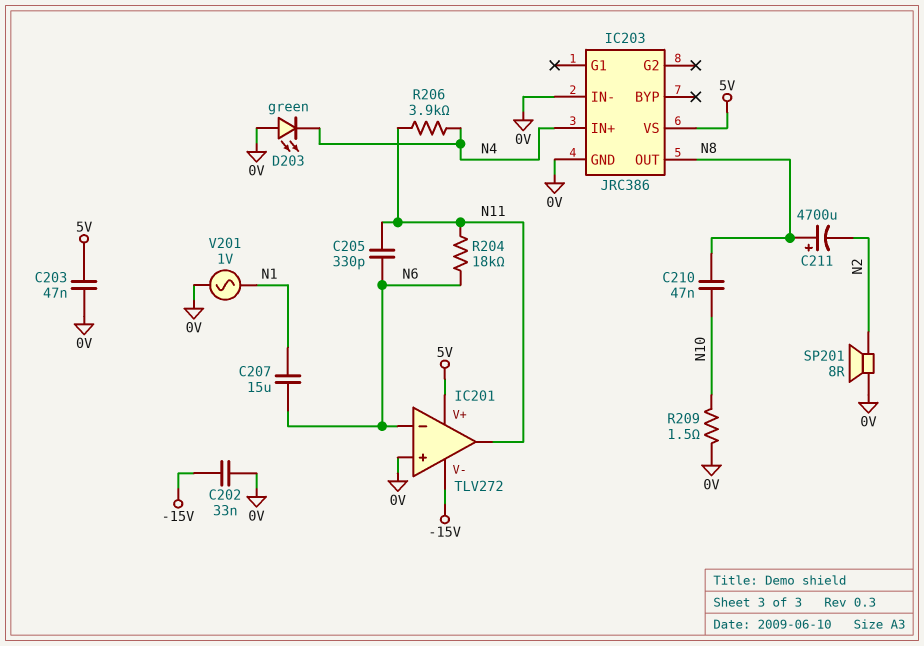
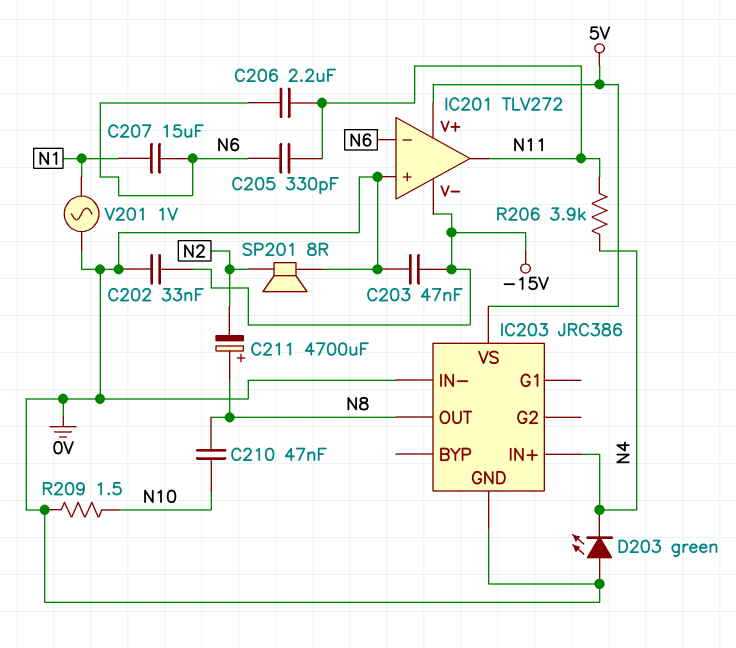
C203: 47nF (0V, 5V) -> 47nF (-15V, 0V)
C206: none -> 2.2uF (N6, N11)
R204: 18k (N6, N11) -> none

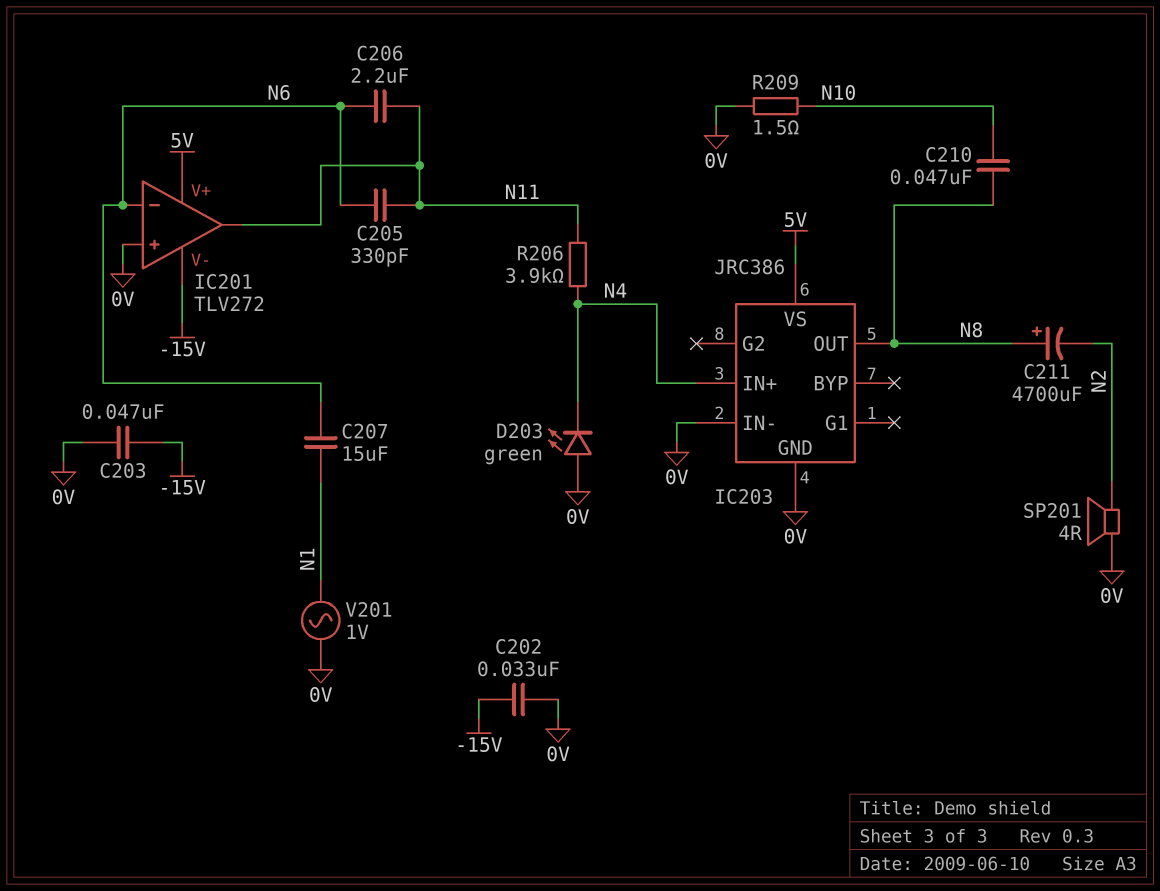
SP201: speaker 8R (0V, N2) -> speaker 4R (0V, N2)

